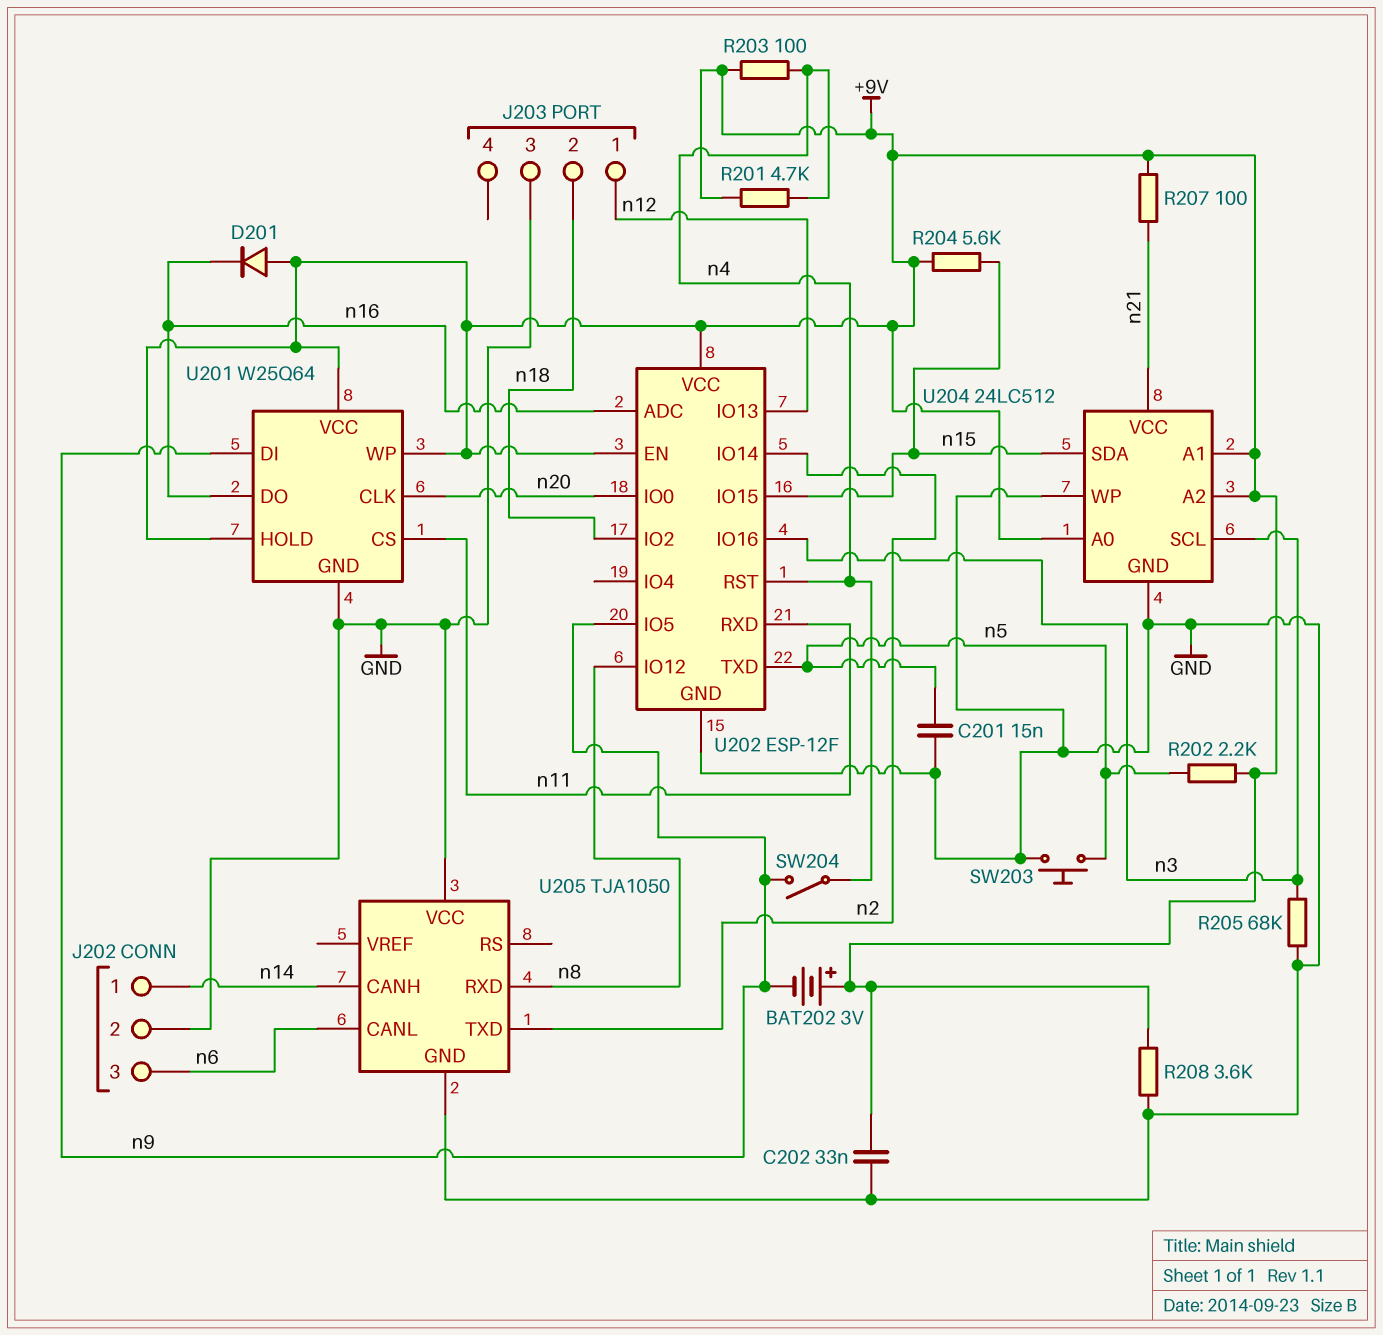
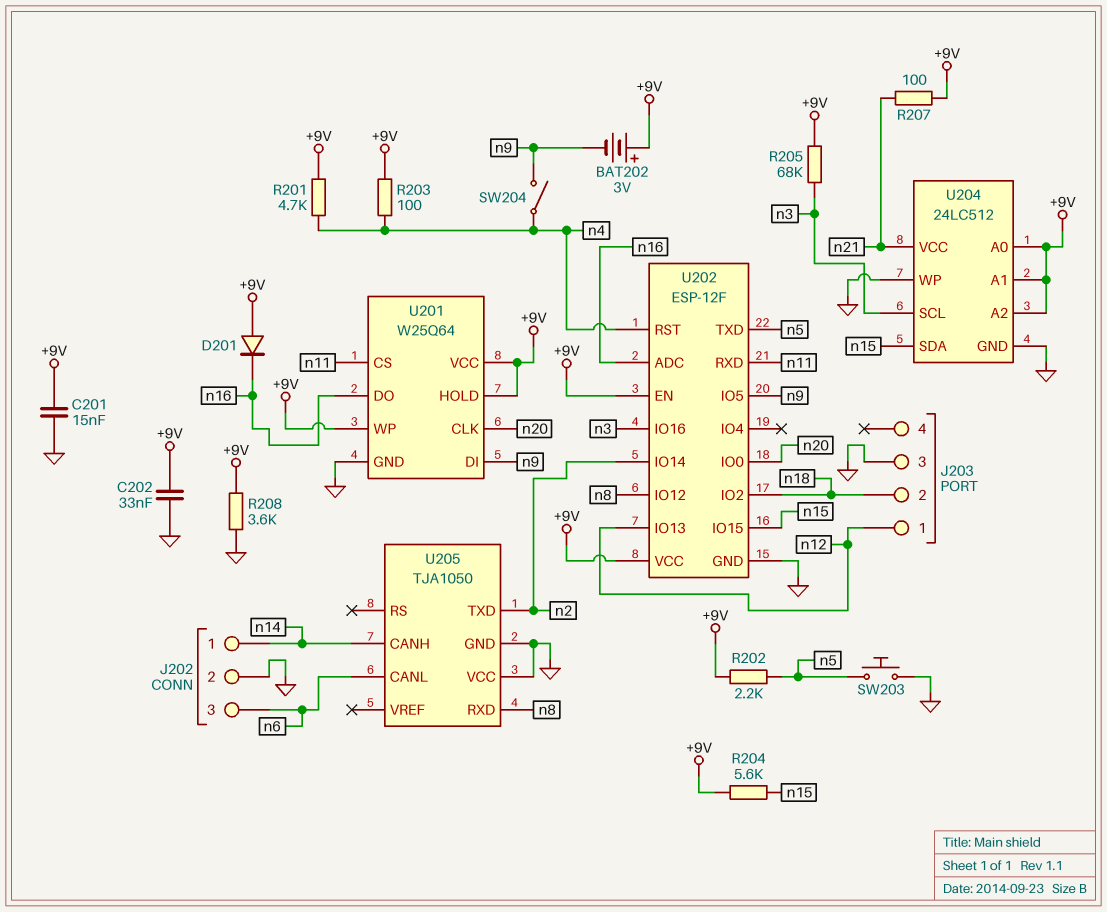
C201: 15nF (GND, n5) -> 15nF (+9V, GND)
R205: 68k (GND, n3) -> 68k (+9V, n3)

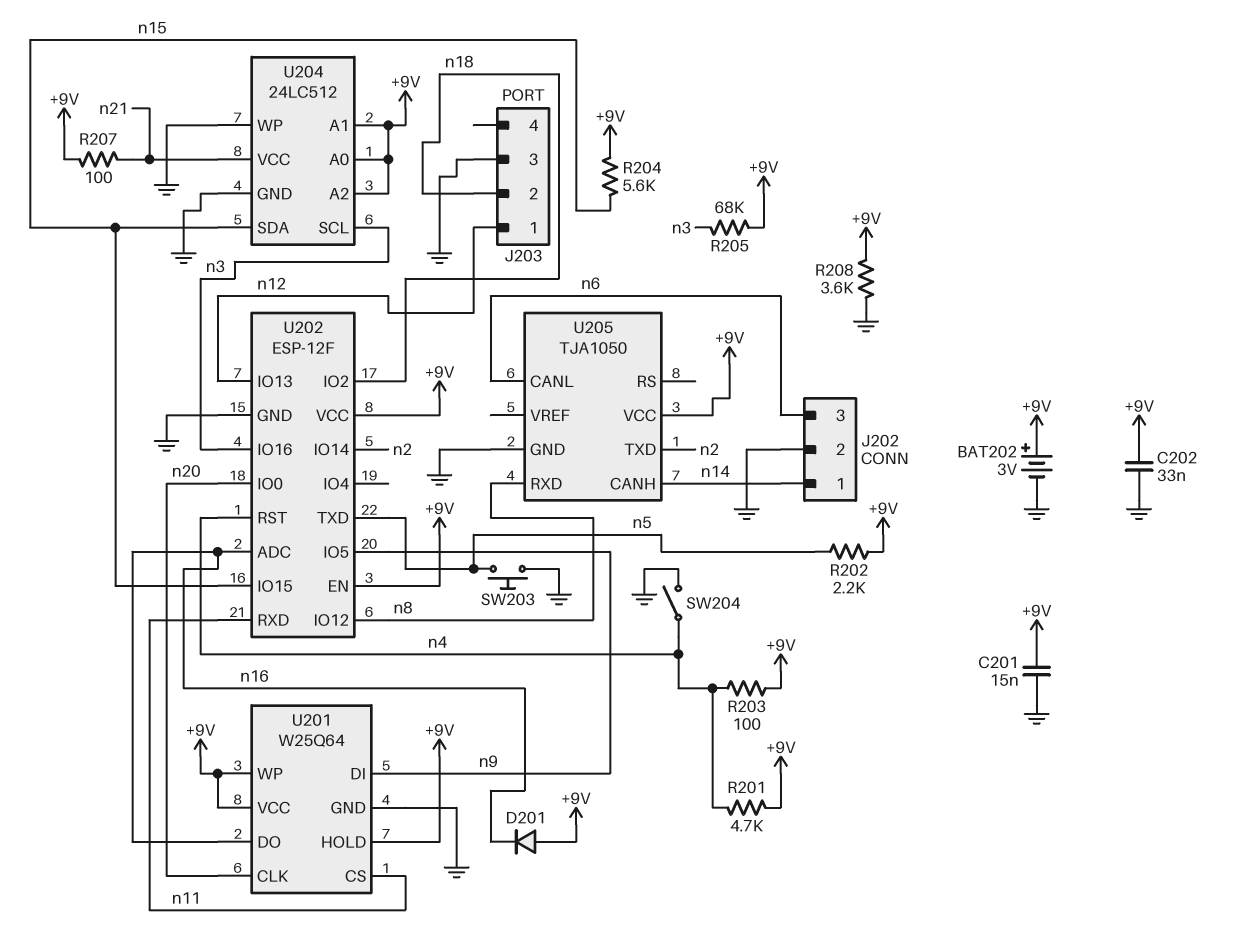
BAT202: 3V (plus +9V, minus n9) -> 3V (plus +9V, minus GND)
SW204: switch (n4, n9) -> switch (GND, n4)
U205 pin VCC: GND -> +9V

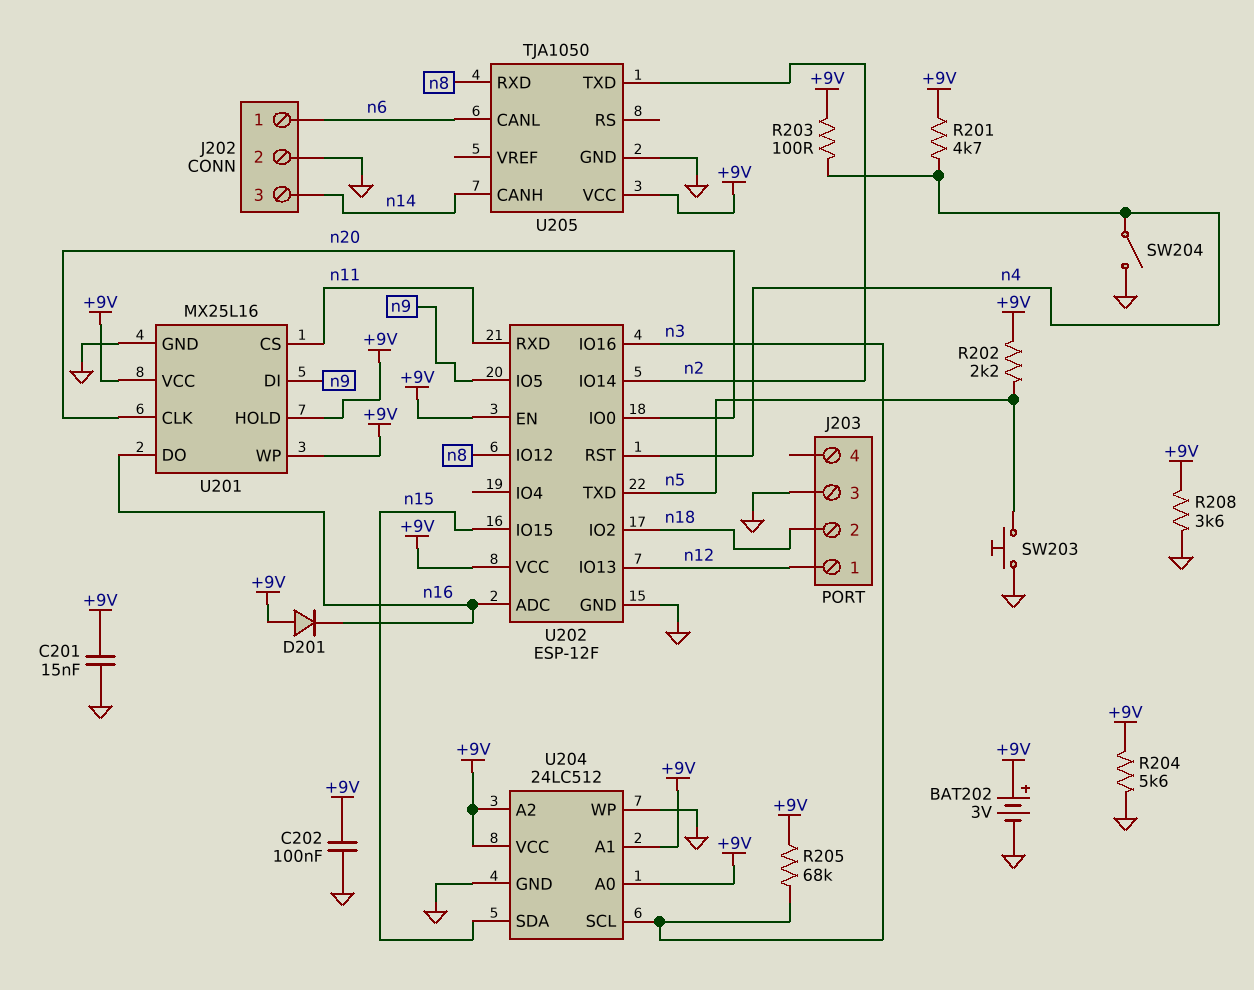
C202: 33nF (+9V, GND) -> 100nF (+9V, GND)
J202 pin 1: n14 -> n6
J202 pin 3: n6 -> n14
R204: 5.6k (+9V, n15) -> 5.6k (+9V, GND)
R207: 100 (+9V, n21) -> none
U201: W25Q64 -> MX25L16
U204 pin VCC: n21 -> +9V

